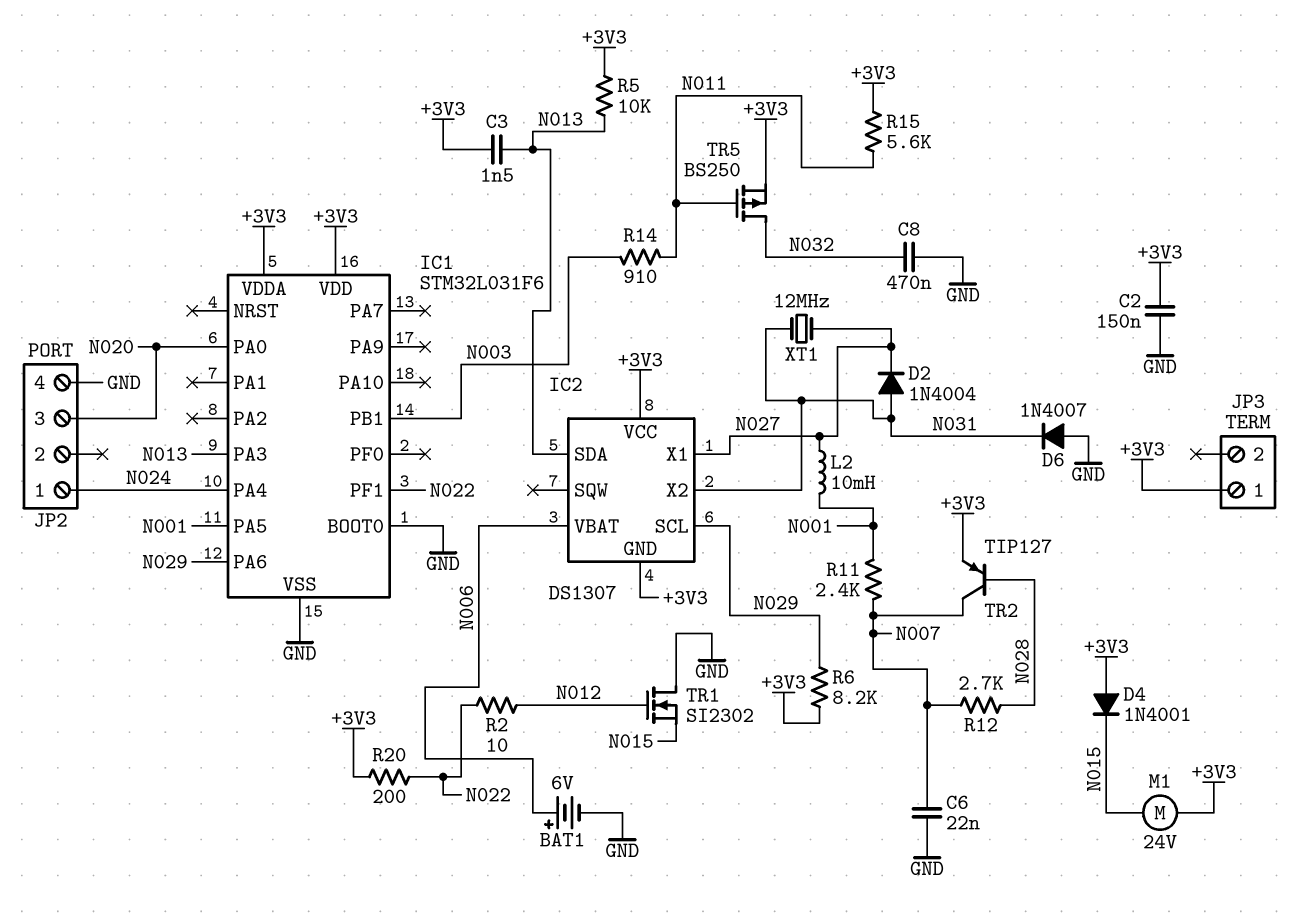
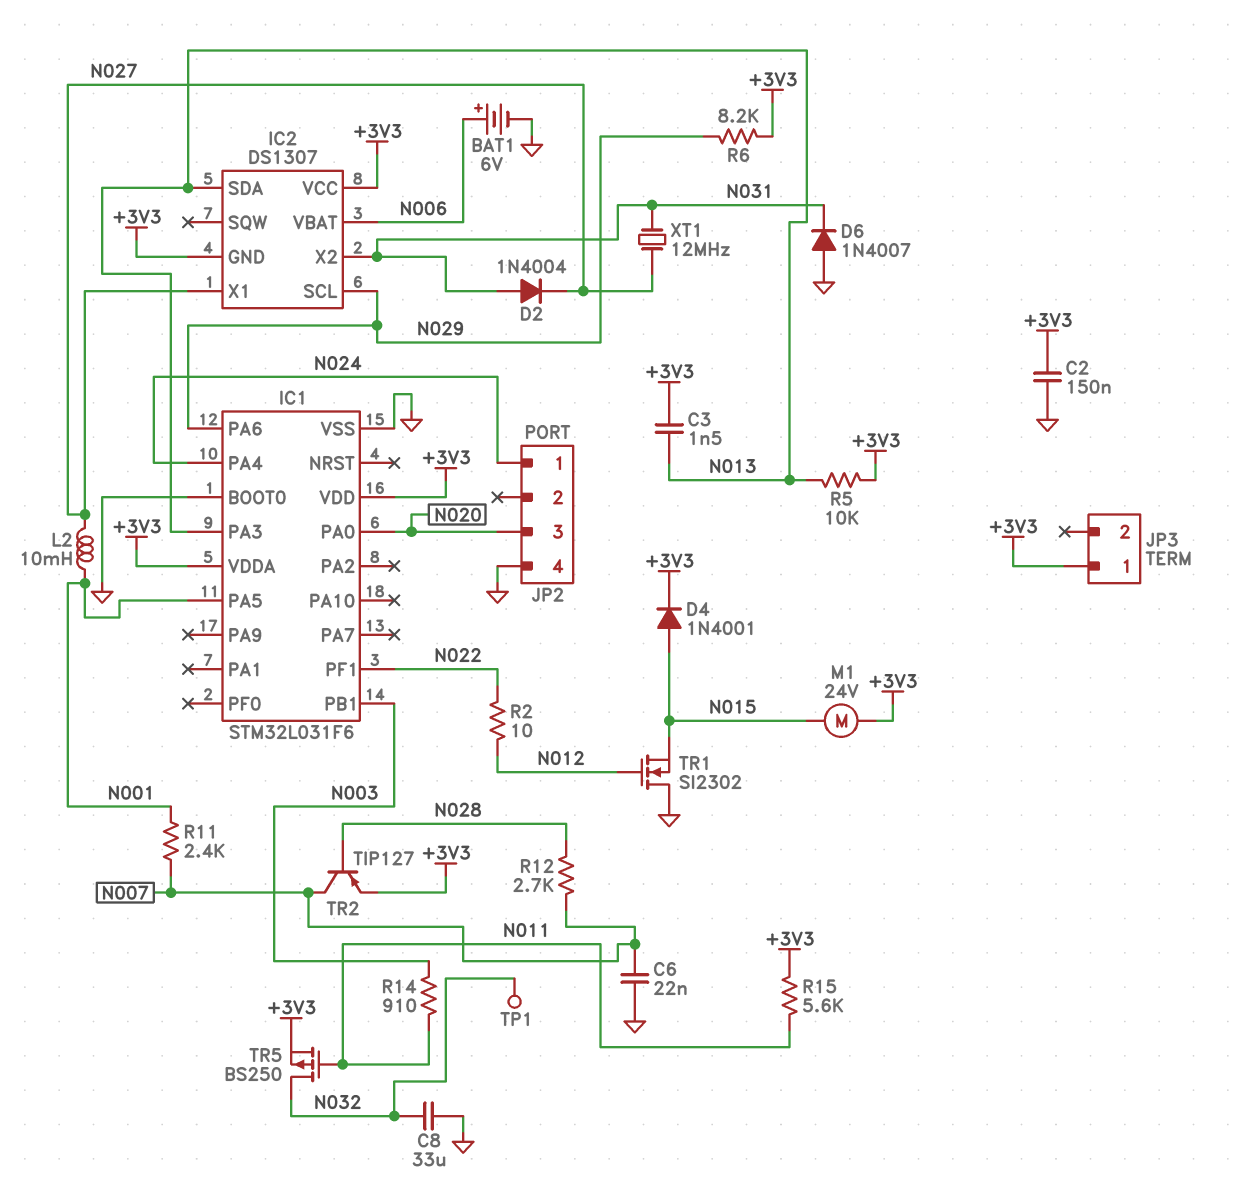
C8: 470nF (GND, N032) -> 33uF (GND, N032)
D4: diode 1N4001 (A +3V3, K N015) -> diode 1N4001 (A N015, K +3V3)
R20: 200 (+3V3, N022) -> none
TP1: none -> test point (N032)

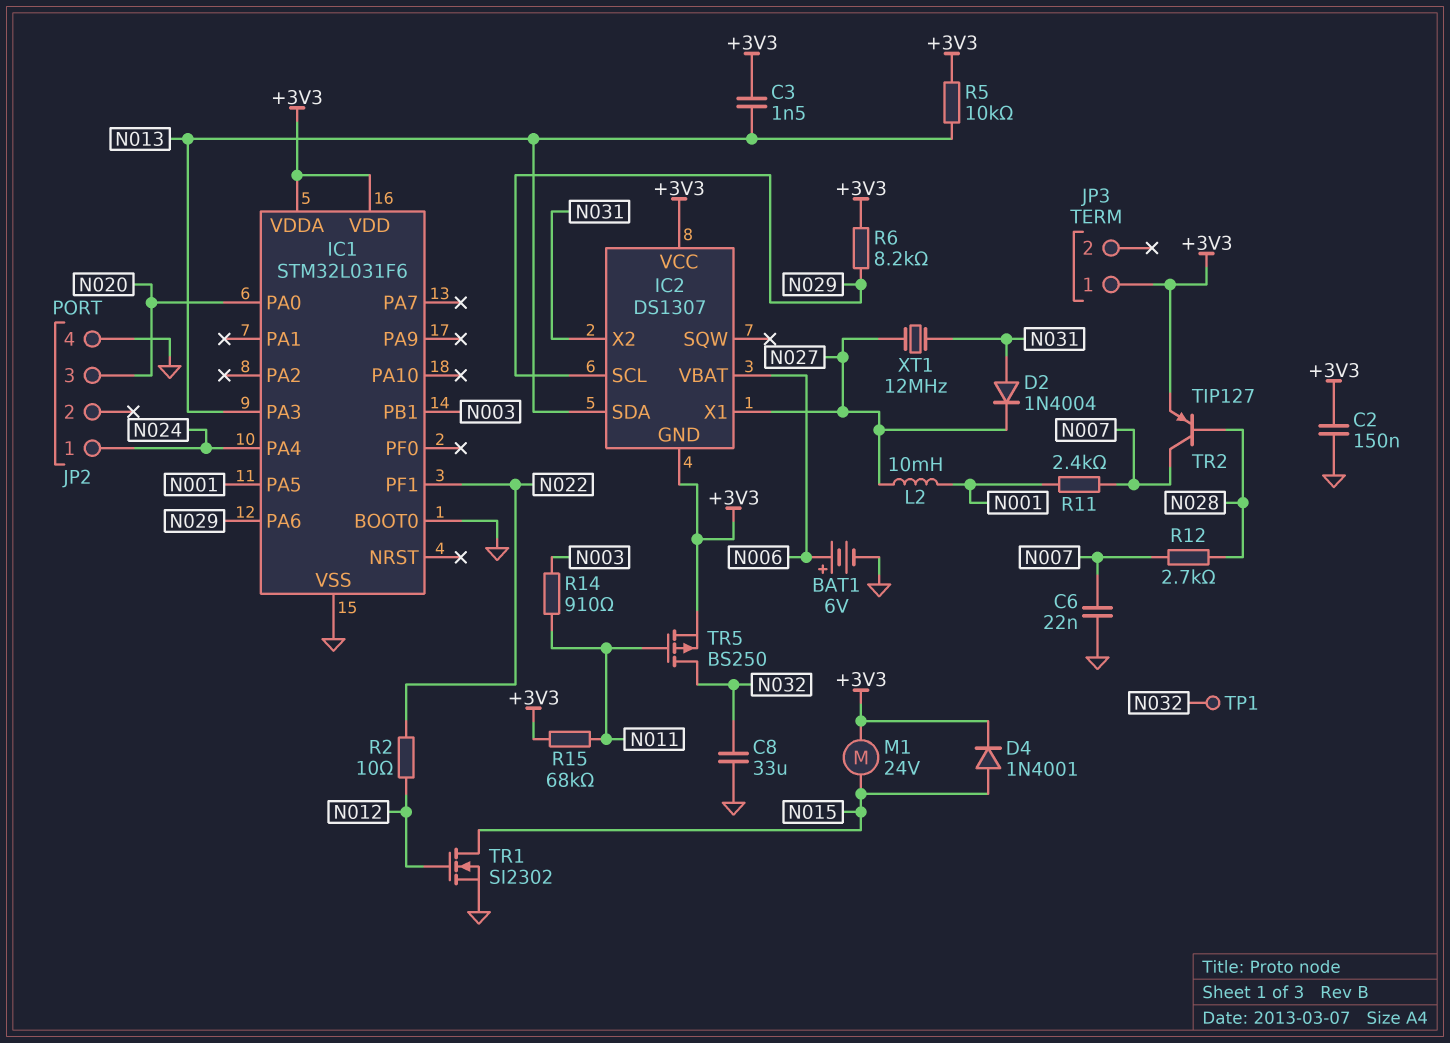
D6: diode 1N4007 (A GND, K N031) -> none
R15: 5.6k (+3V3, N011) -> 68k (+3V3, N011)
TR1: NMOS SI2302 (G N012, D GND, S N015) -> NMOS SI2302 (G N012, D N015, S GND)

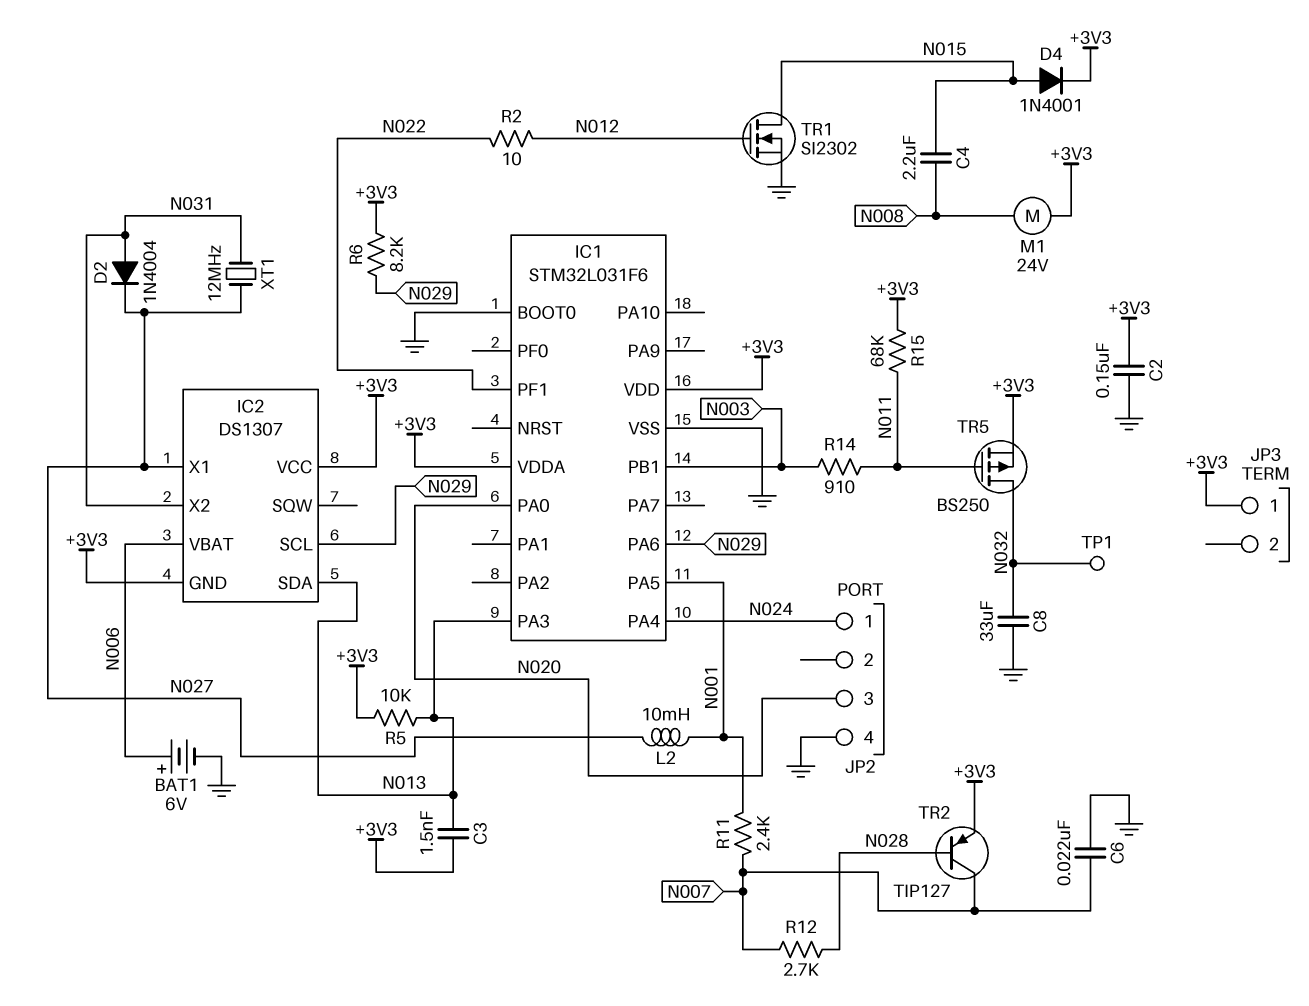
C4: none -> 2.2uF (N008, N015)
M1: motor 24V (+3V3, N015) -> motor 24V (+3V3, N008)

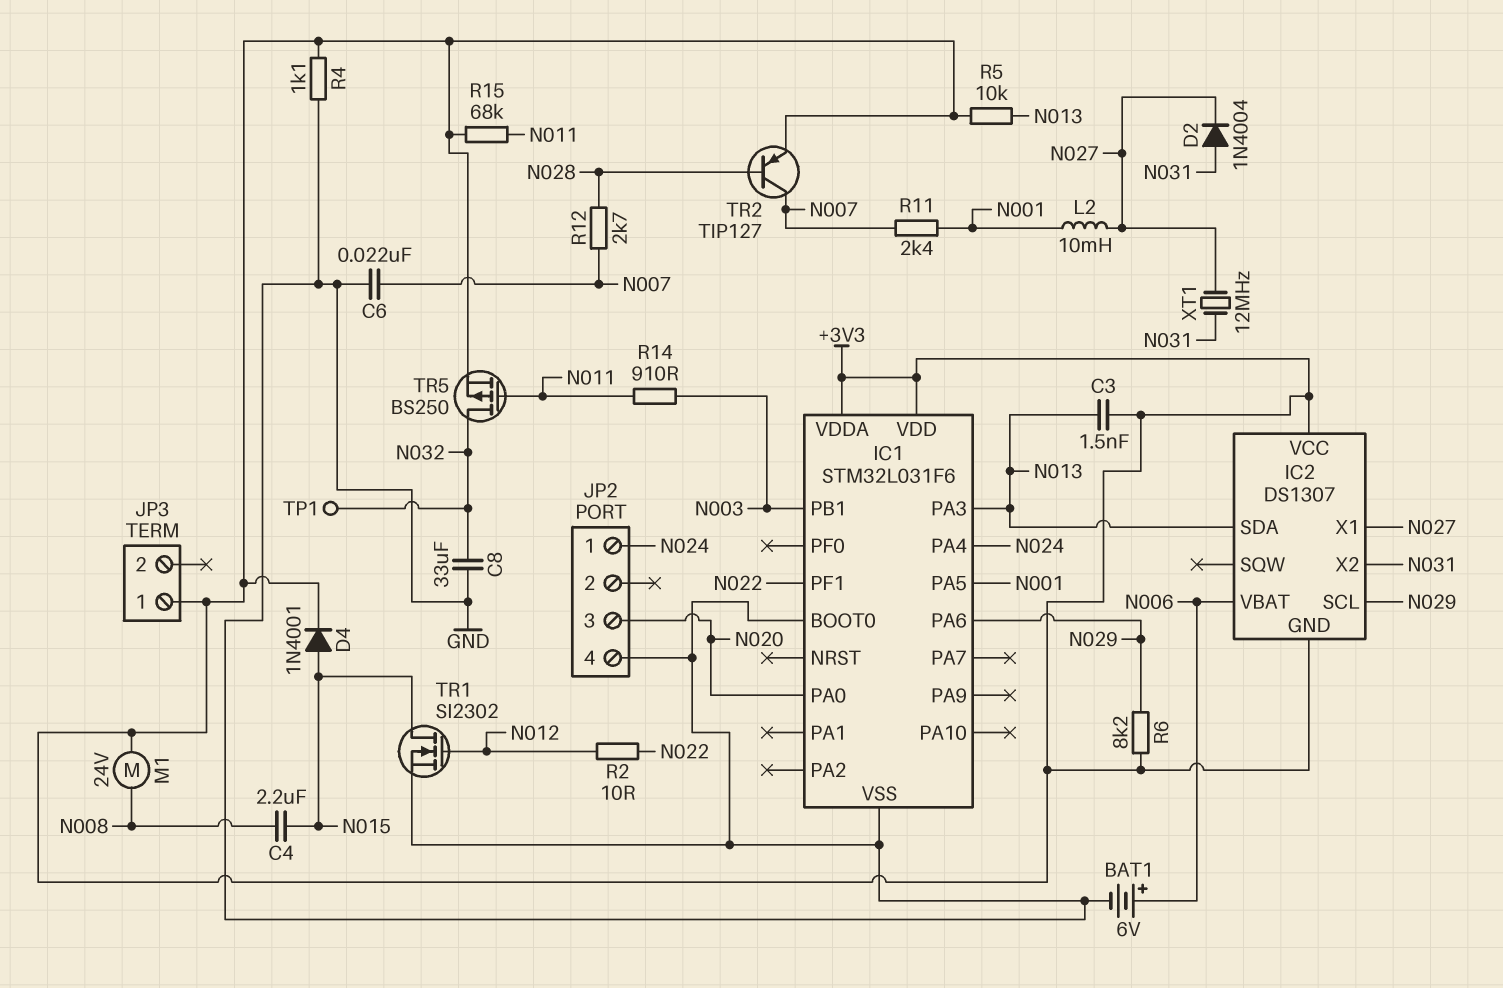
C2: 150nF (+3V3, GND) -> none
R4: none -> 1.1k (+3V3, GND)

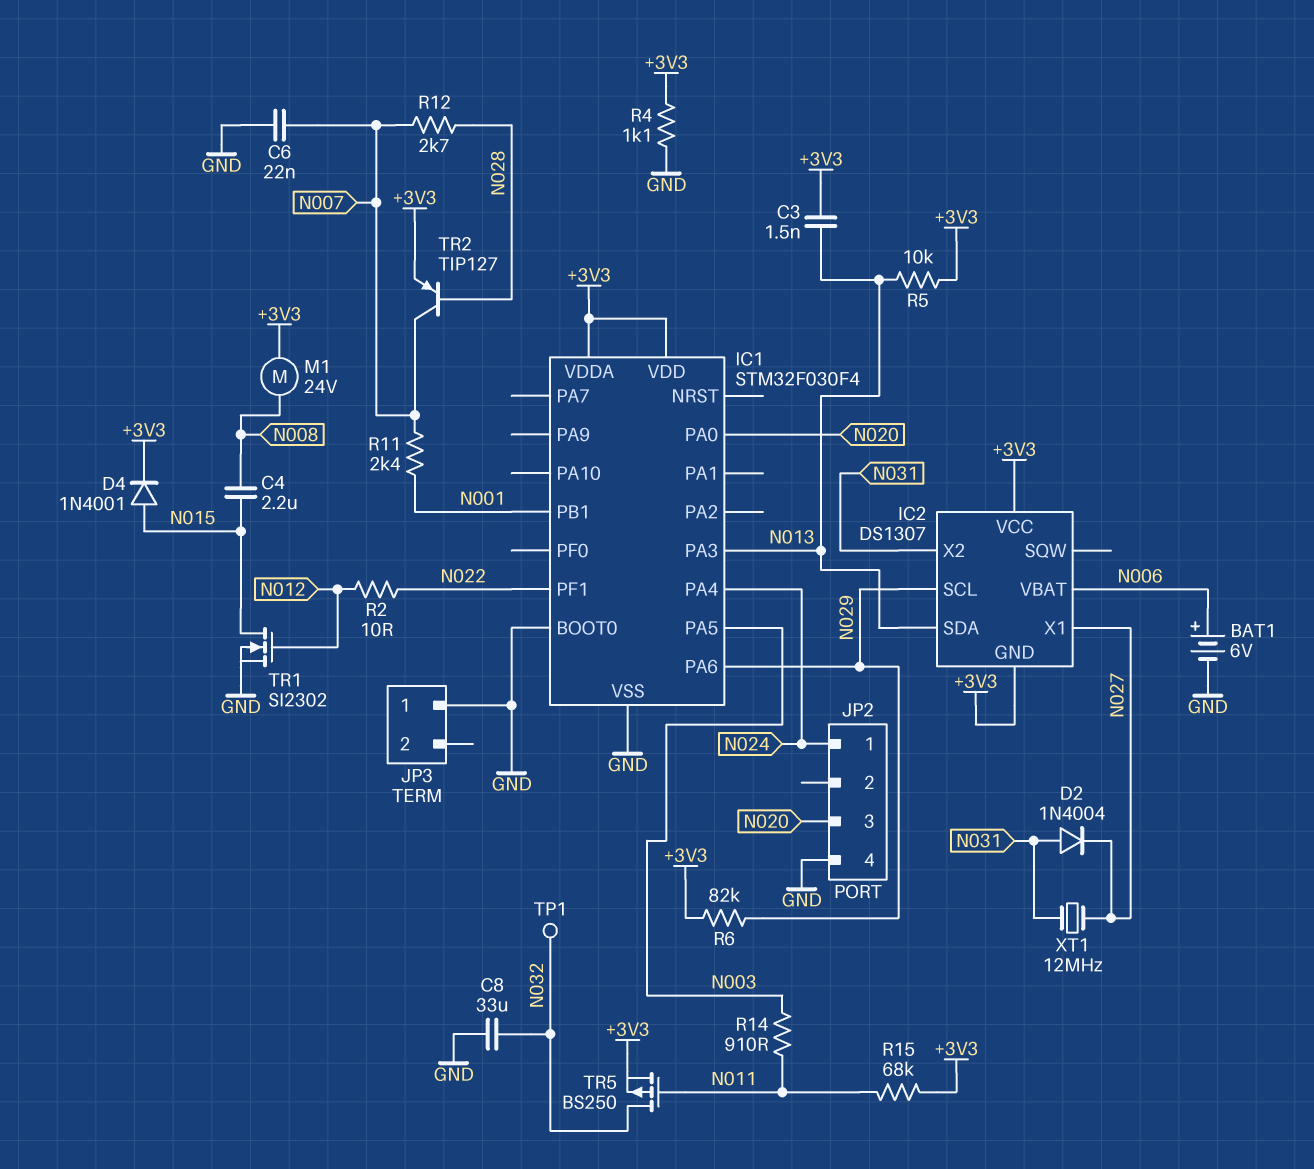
IC1: STM32L031F6 -> STM32F030F4
IC1 pin PA5: N001 -> N003
IC1 pin PB1: N003 -> N001
JP3 pin 1: +3V3 -> GND
L2: 10mH (N001, N027) -> none
R6: 8.2k (+3V3, N029) -> 82k (+3V3, N029)

